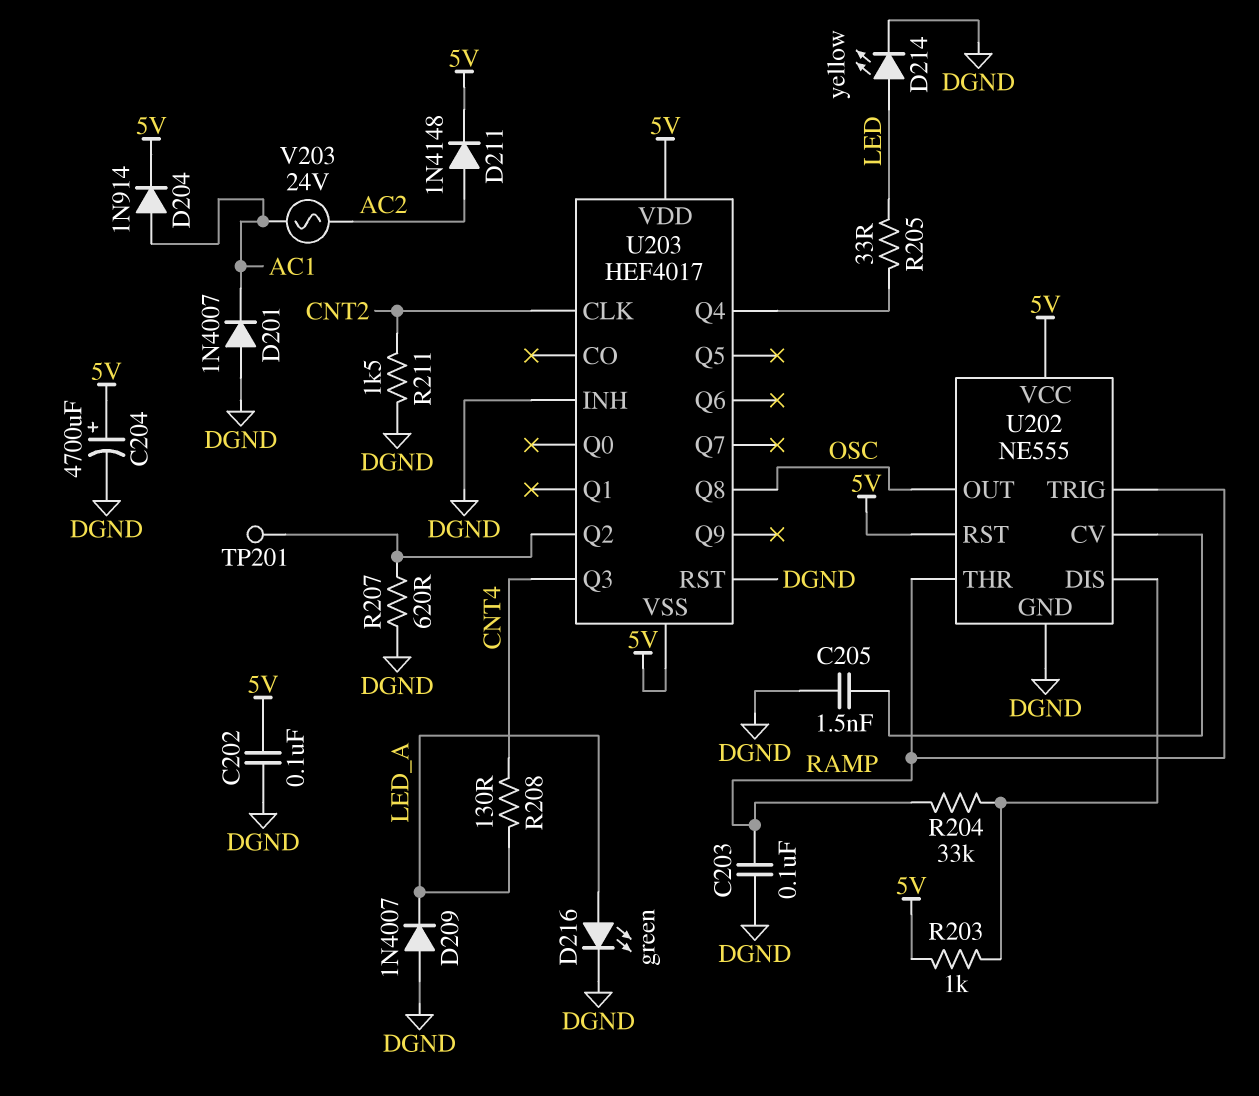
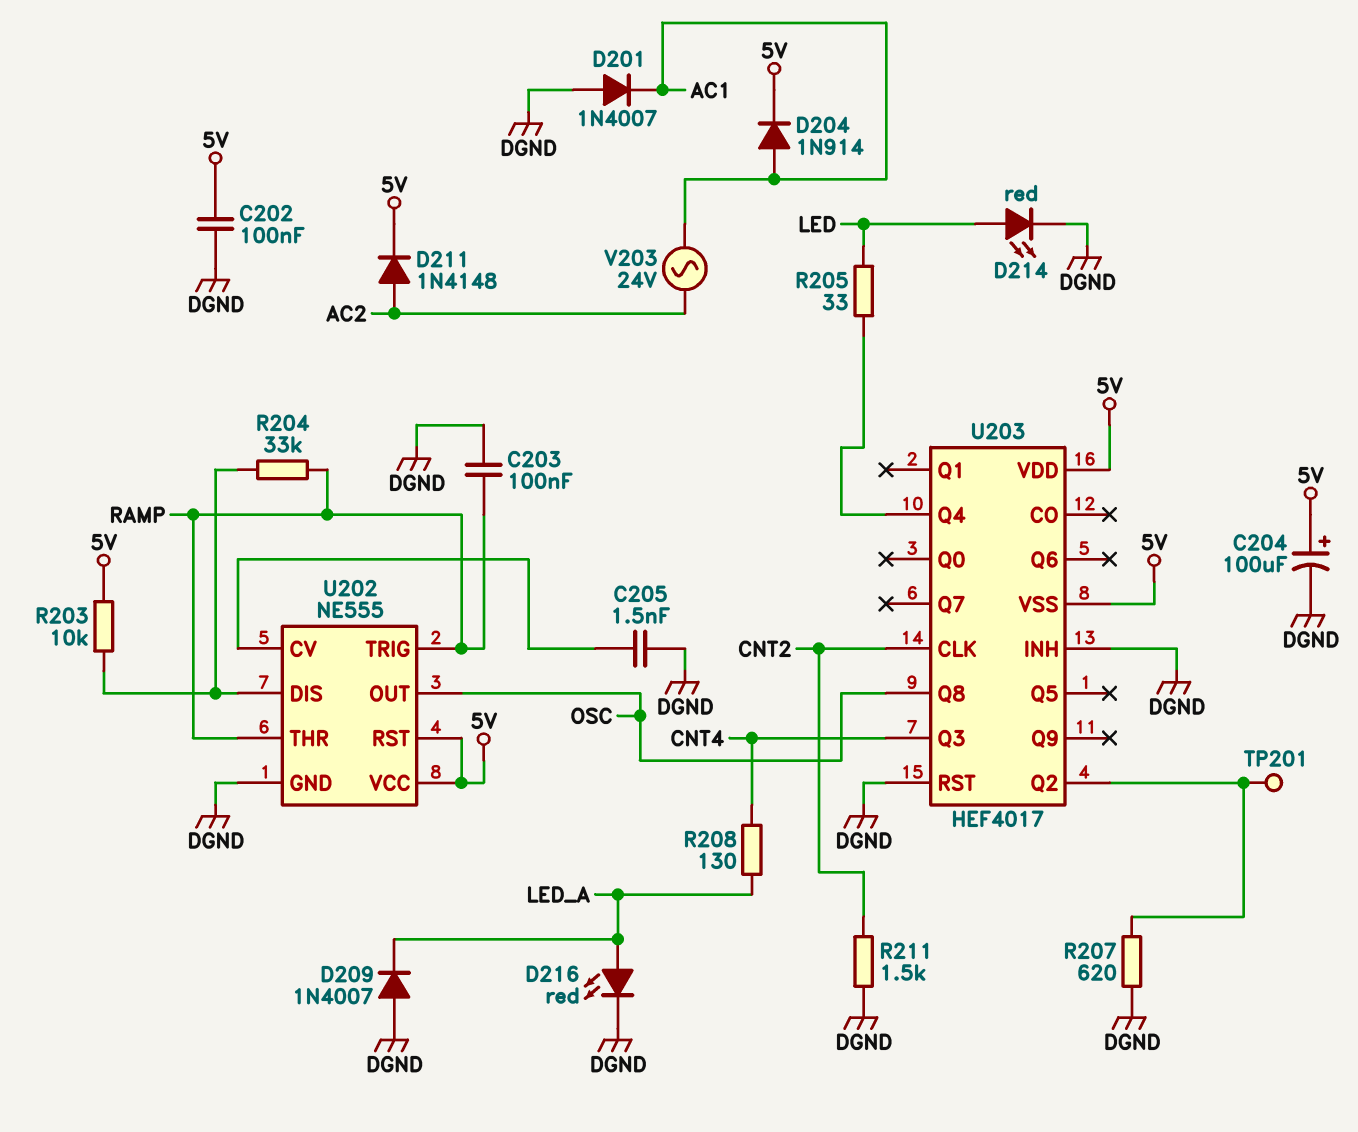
C204: 4700uF (plus 5V, minus DGND) -> 100uF (plus 5V, minus DGND)
D214: LED yellow (A LED, K DGND) -> LED red (A LED, K DGND)
D216: LED green (A LED_A, K DGND) -> LED red (A LED_A, K DGND)
R203: 1k (5V, U202/DIS) -> 10k (5V, U202/DIS)

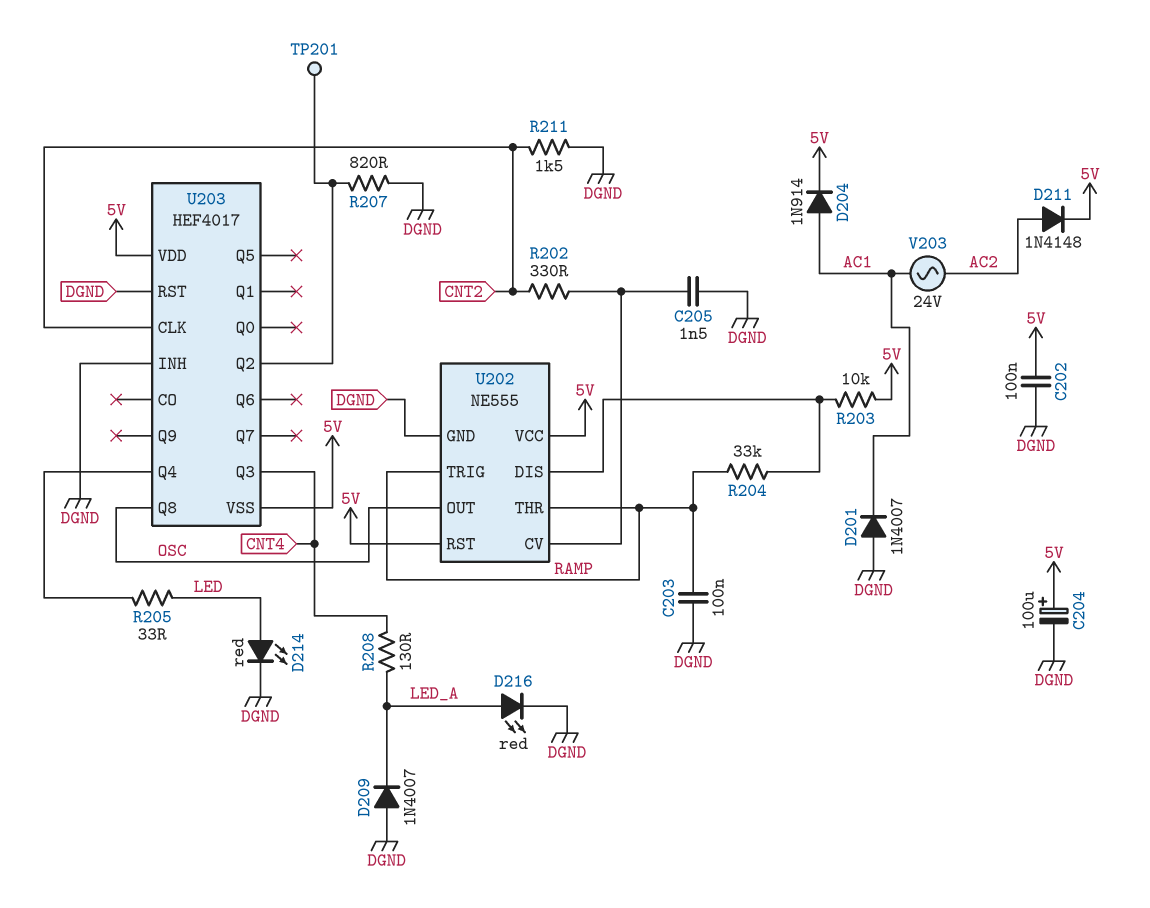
R202: none -> 330 (CNT2, U202/CV)
R207: 620 (DGND, U203/Q2) -> 820 (DGND, U203/Q2)

